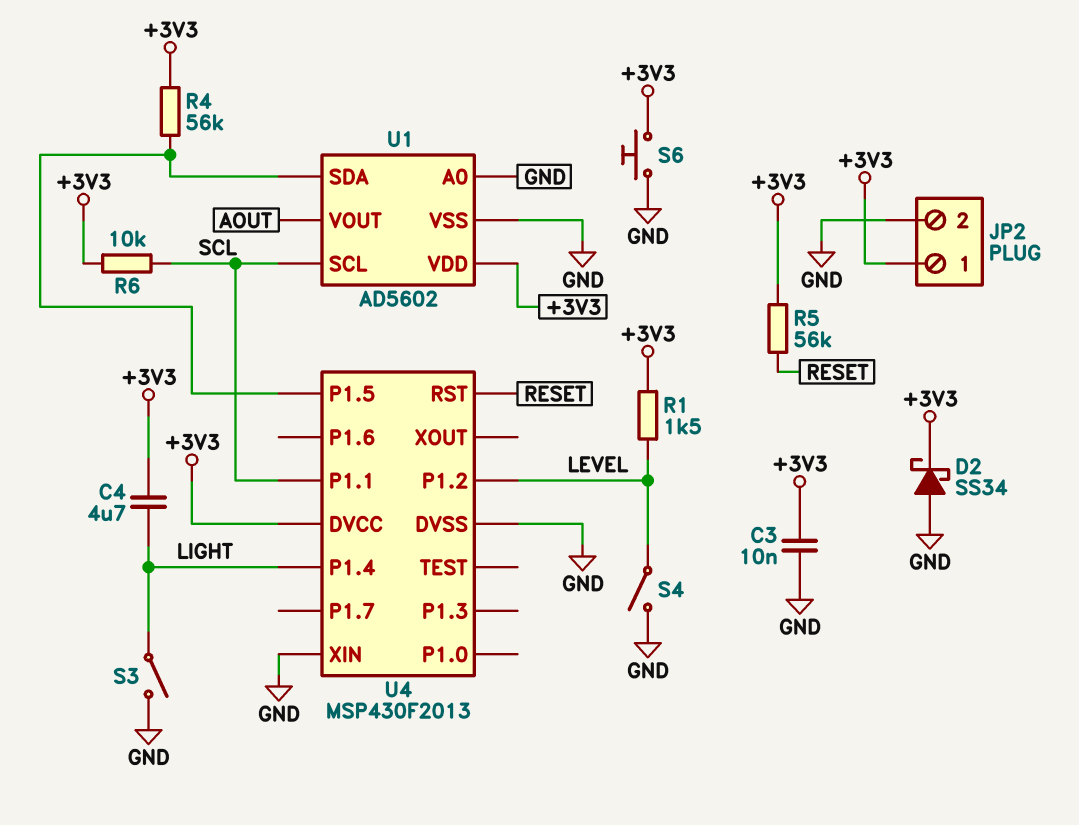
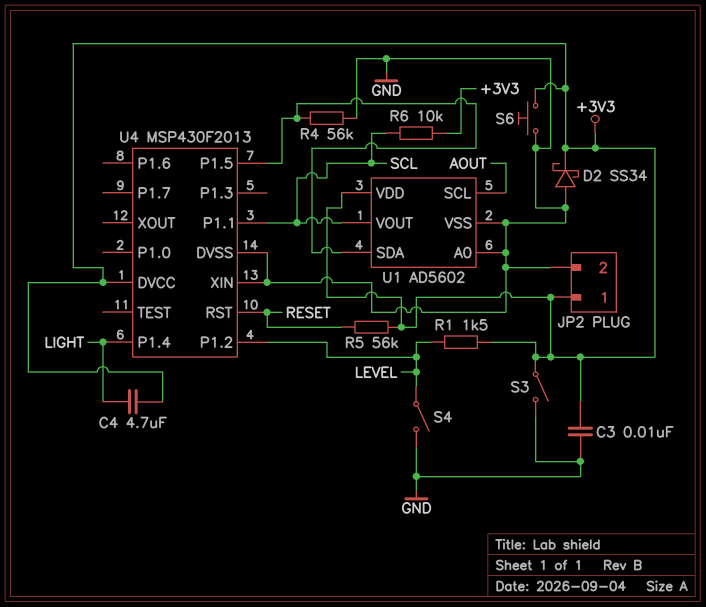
R4: 56k (+3V3, U1/SDA) -> 56k (GND, U1/SDA)
S3: switch (GND, LIGHT) -> switch (+3V3, GND)
U1 pin SCL: SCL -> AOUT
U1 pin VOUT: AOUT -> SCL

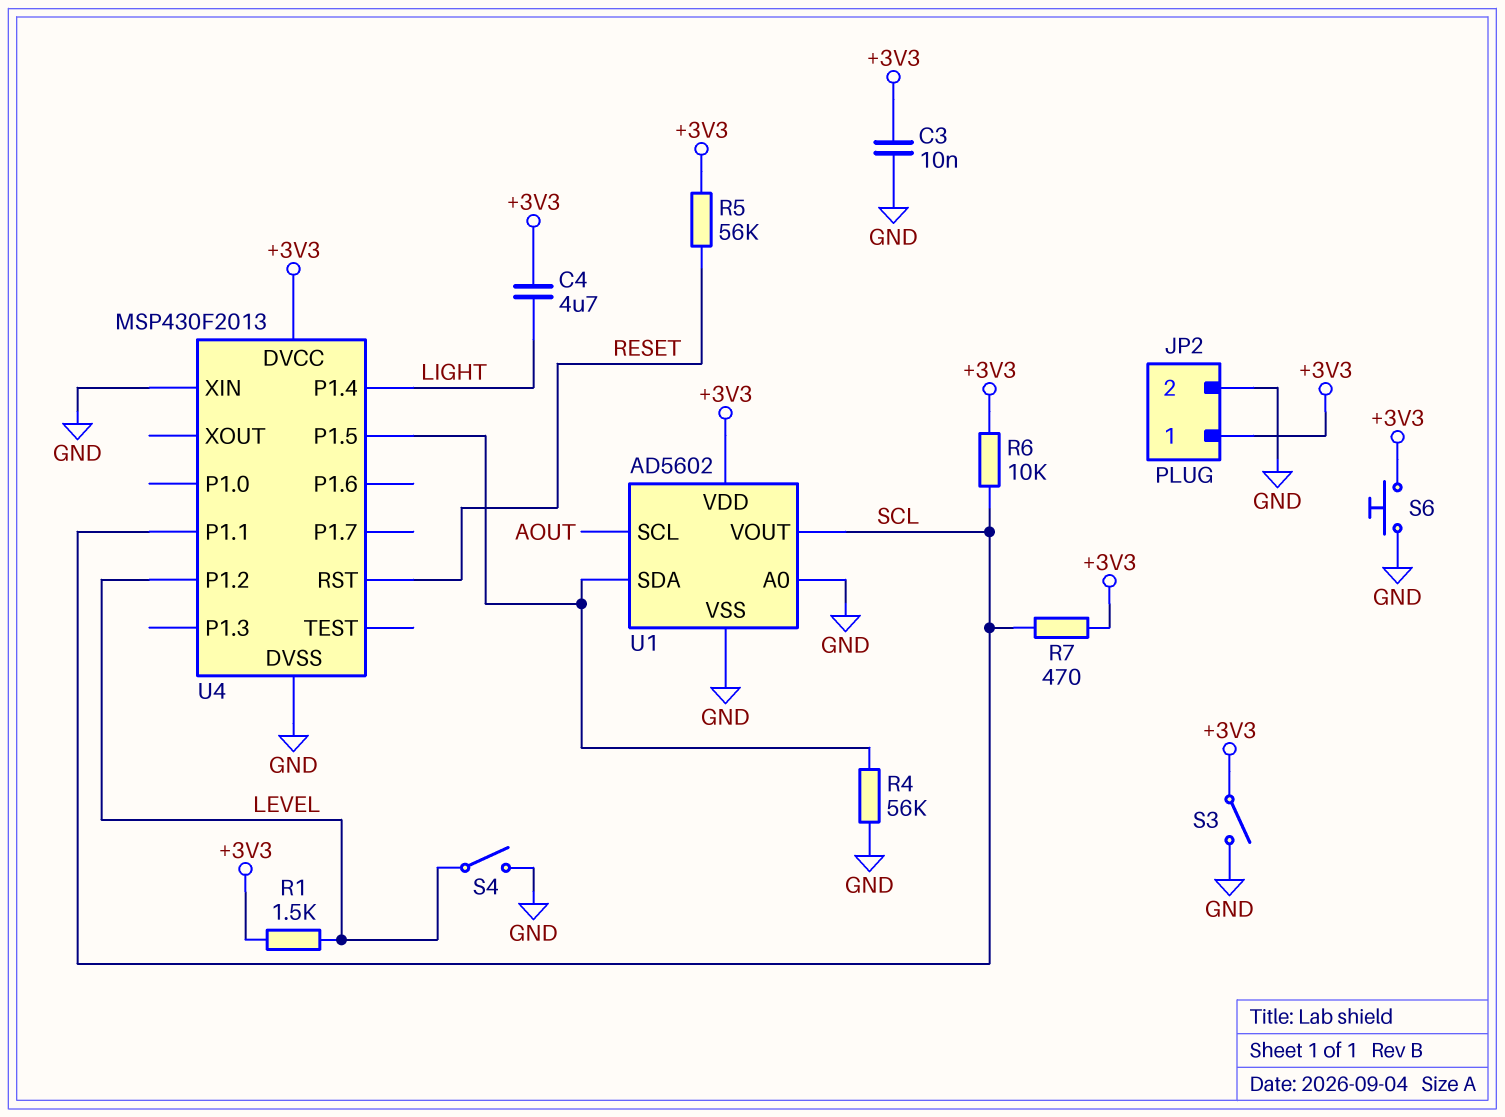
D2: schottky SS34 (A GND, K +3V3) -> none
R7: none -> 470 (+3V3, SCL)

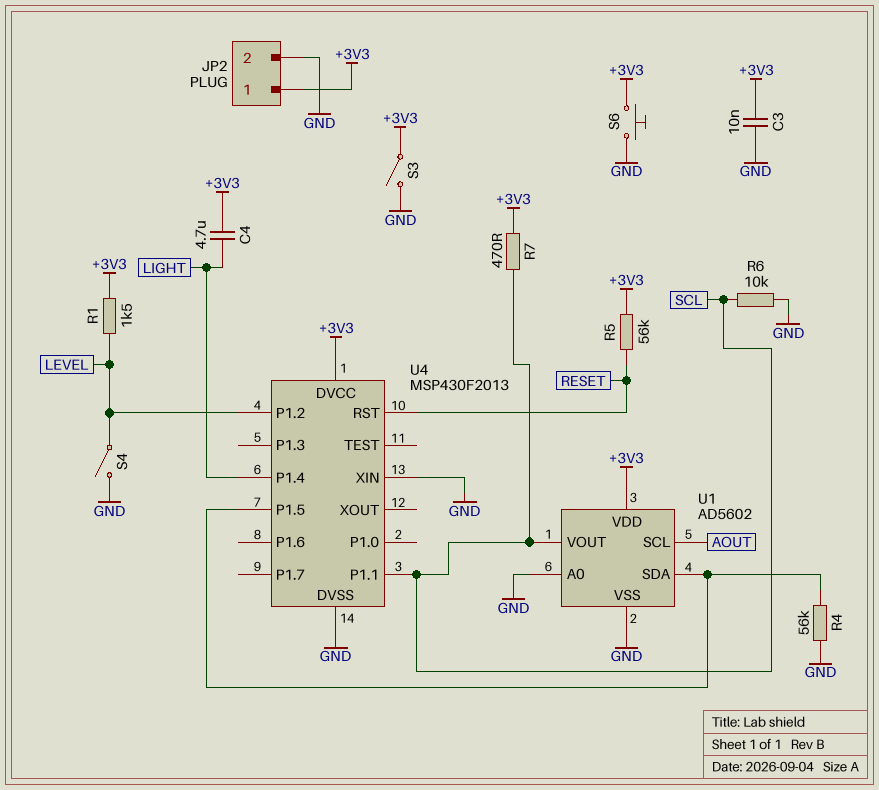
R6: 10k (+3V3, SCL) -> 10k (GND, SCL)

